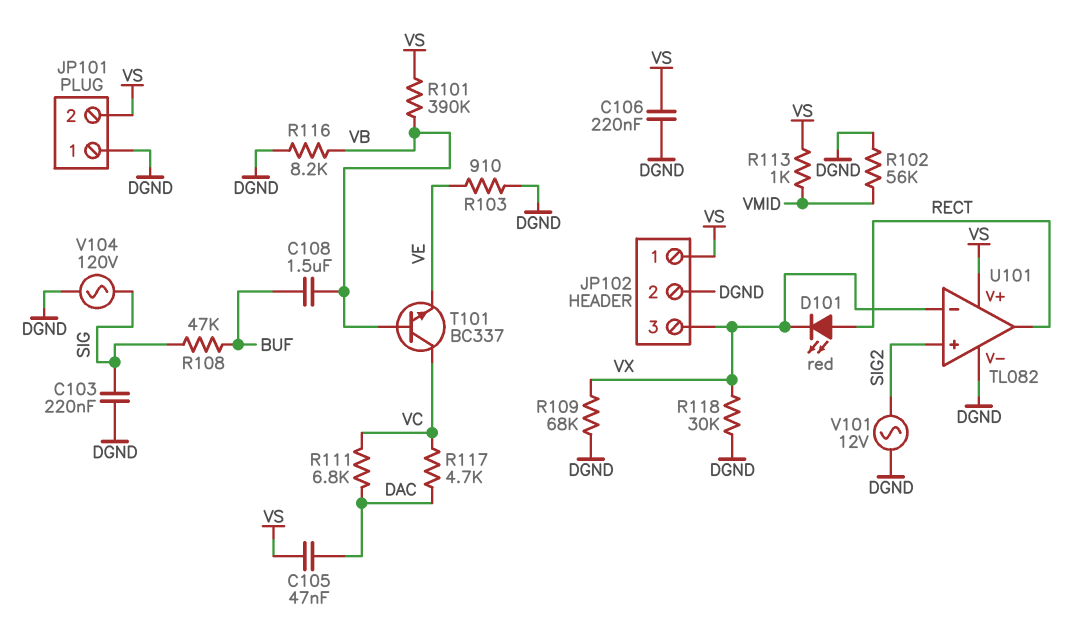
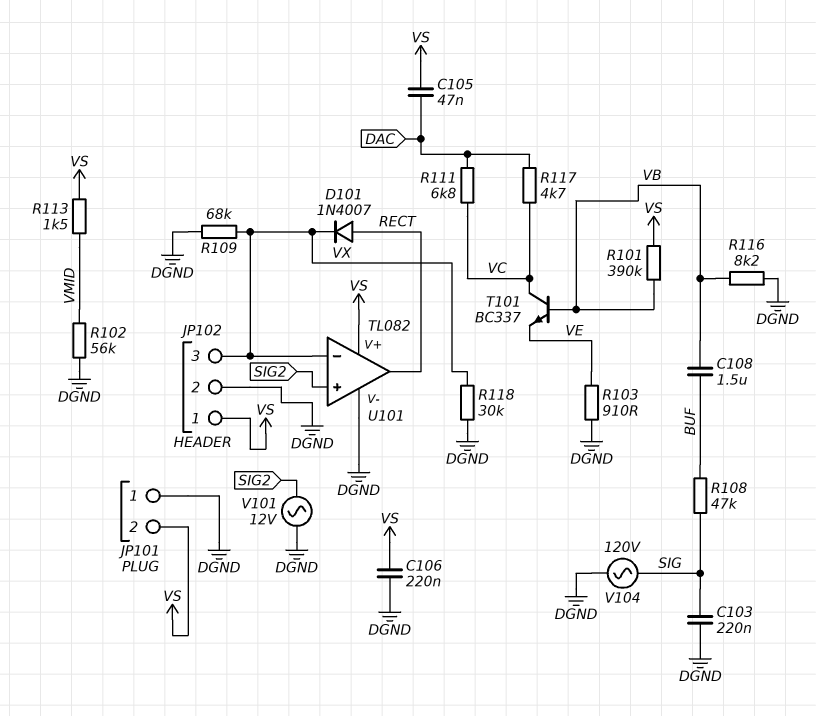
D101: LED red (A RECT, K VX) -> diode 1N4007 (A RECT, K VX)
R113: 1k (VMID, VS) -> 1.5k (VMID, VS)

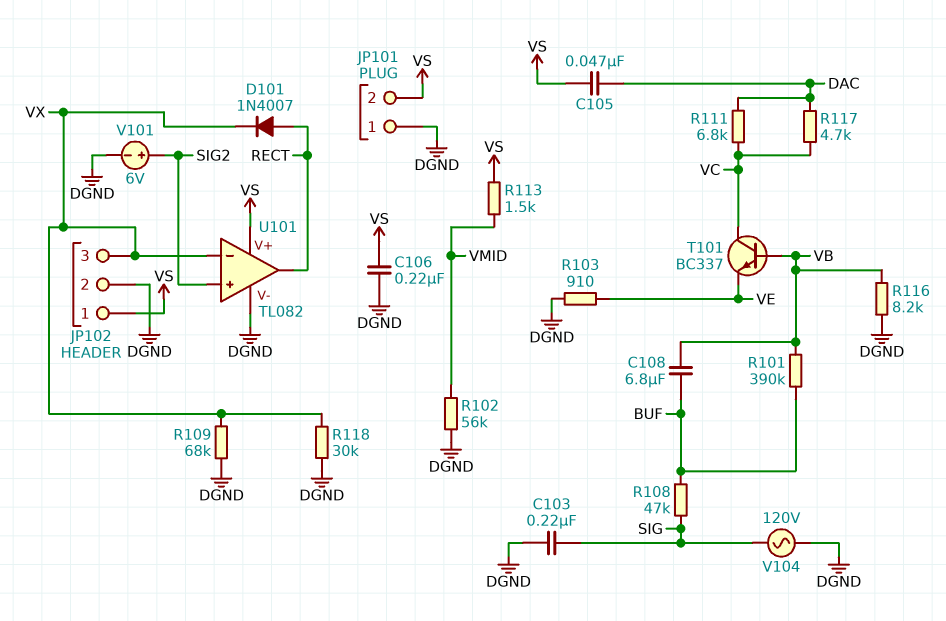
C108: 1.5uF (BUF, VB) -> 6.8uF (BUF, VB)
R101: 390k (VB, VS) -> 390k (BUF, VB)
V101: AC 12V (DGND, SIG2) -> 6V (plus SIG2, minus DGND)

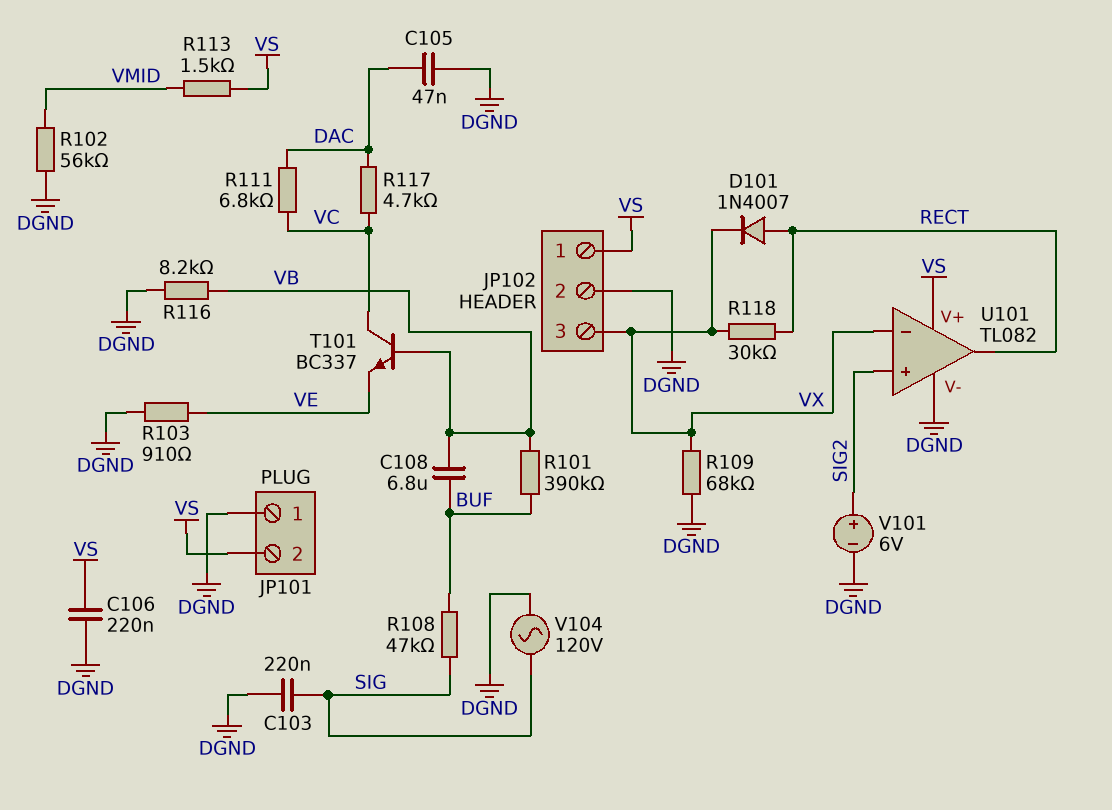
C105: 47nF (DAC, VS) -> 47nF (DAC, DGND)
R118: 30k (DGND, VX) -> 30k (RECT, VX)

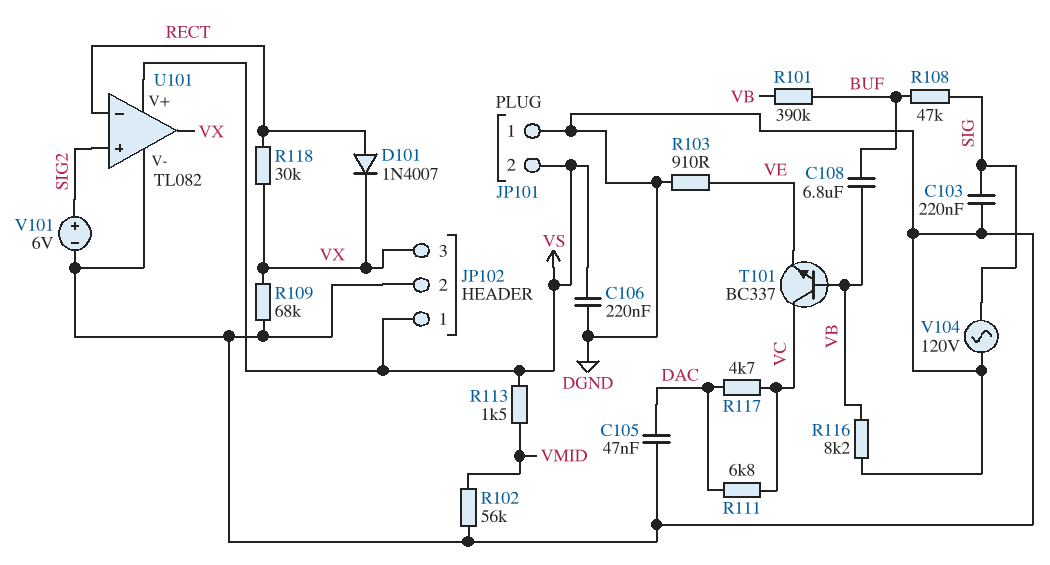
U101 pin in-: VX -> RECT
U101 pin out: RECT -> VX

